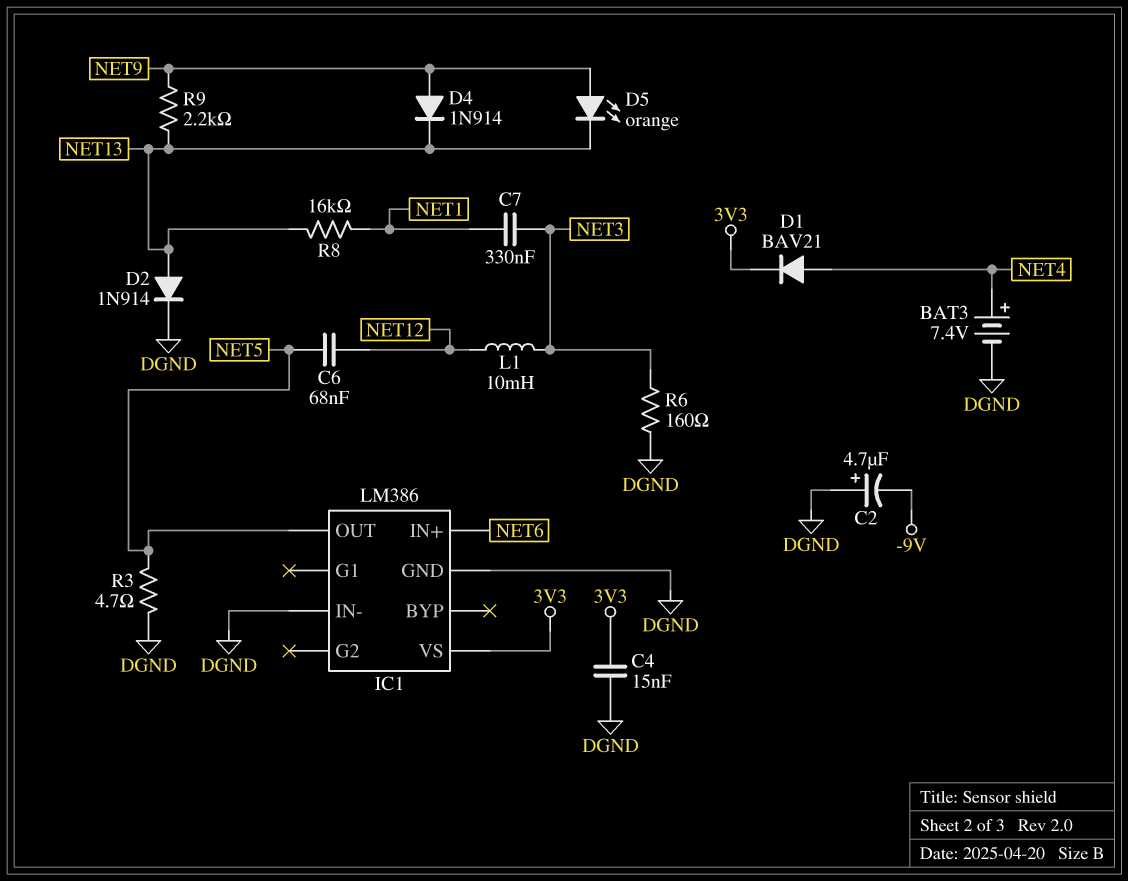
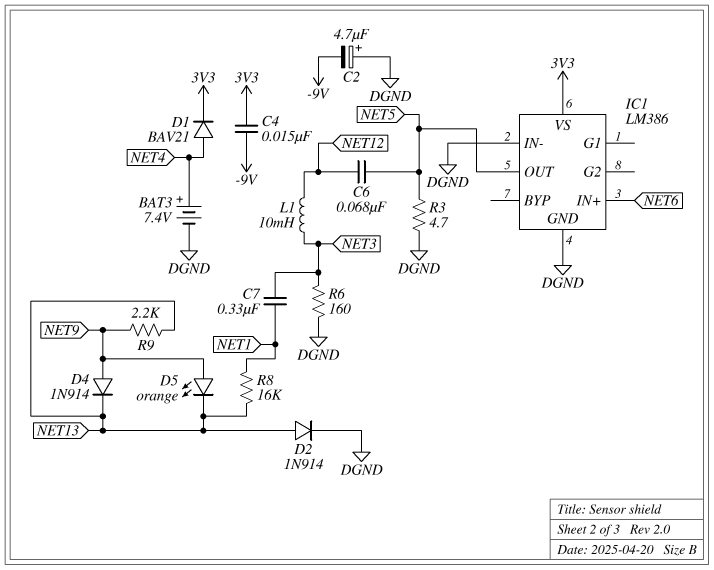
C4: 15nF (3V3, DGND) -> 15nF (-9V, 3V3)

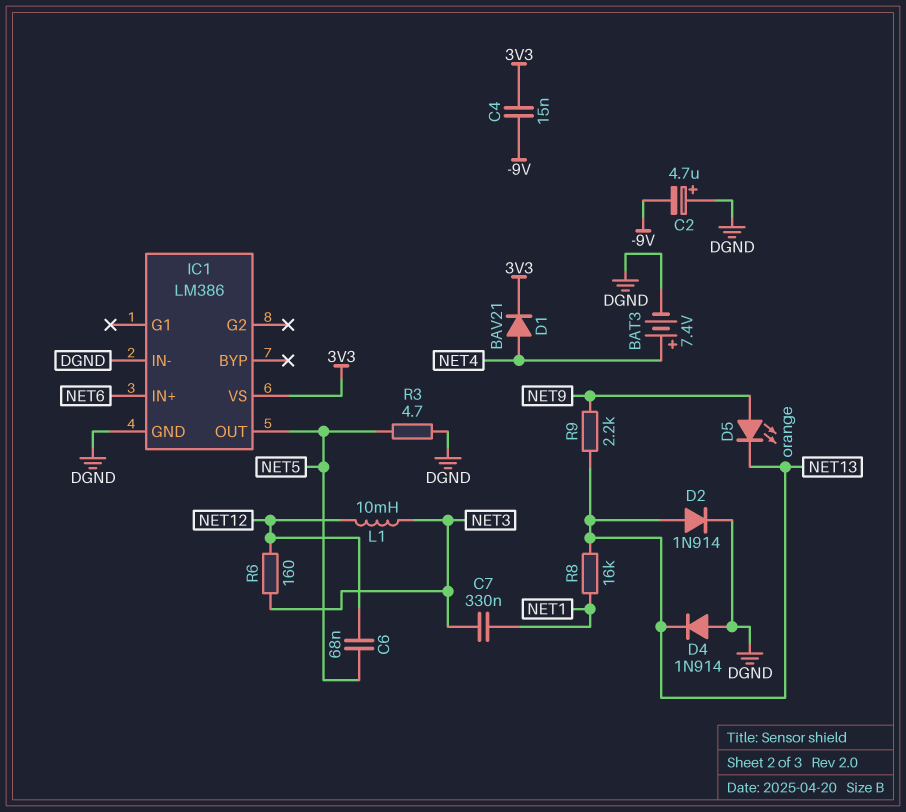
D4: diode 1N914 (A NET9, K NET13) -> diode 1N914 (A DGND, K NET13)
R6: 160 (DGND, NET3) -> 160 (NET3, NET12)

